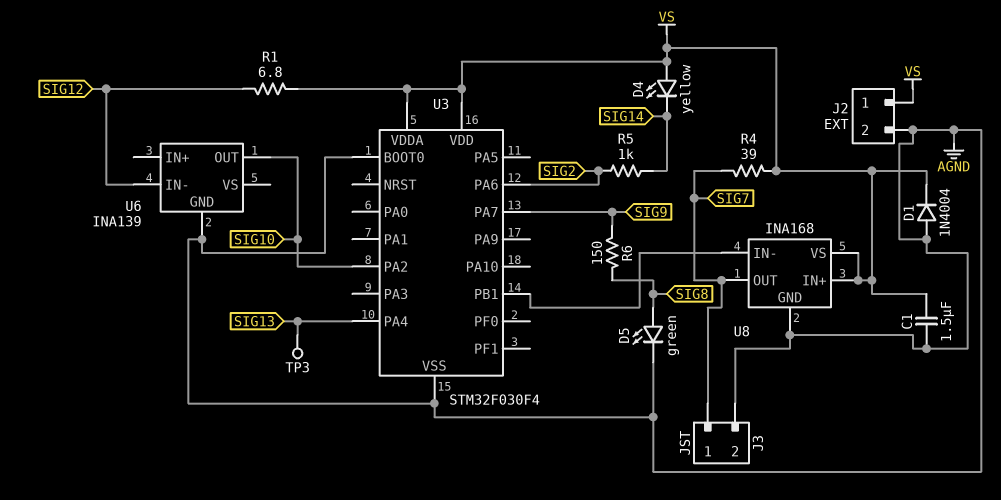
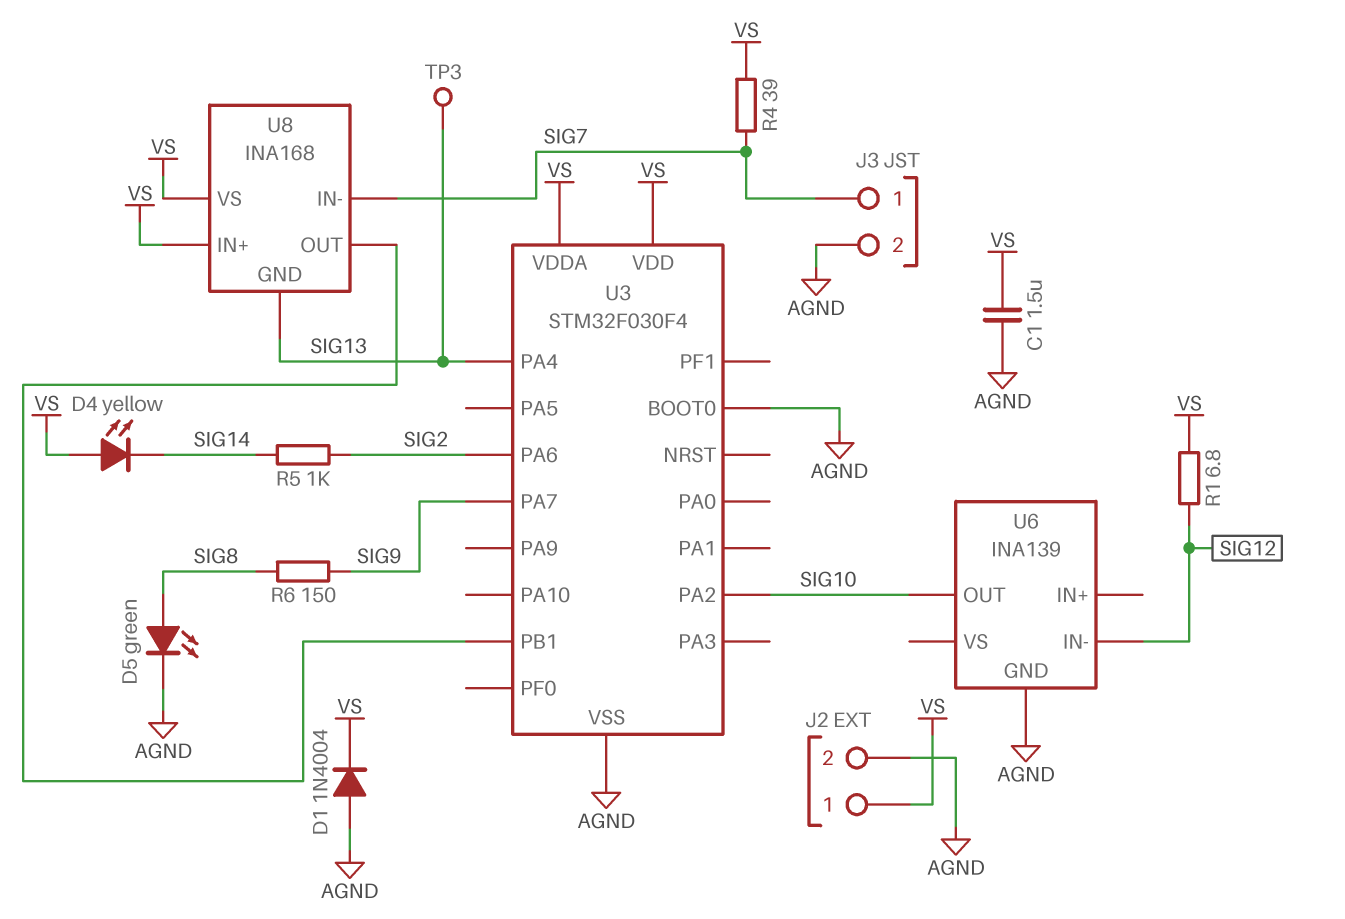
U8 pin GND: AGND -> SIG13
U8 pin IN-: U3/PB1 -> SIG7
U8 pin OUT: SIG7 -> U3/PB1

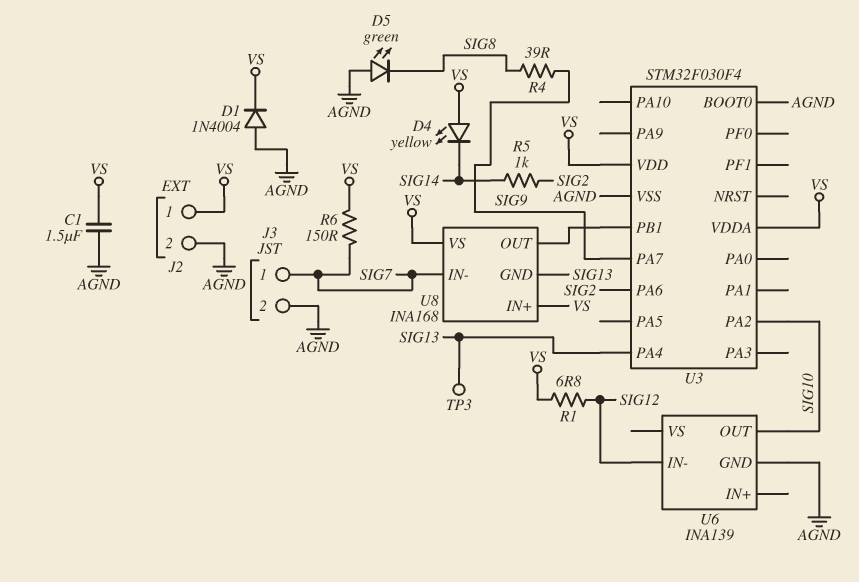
D5: LED green (A SIG8, K AGND) -> LED green (A AGND, K SIG8)
R4: 39 (SIG7, VS) -> 39 (SIG8, SIG9)
R6: 150 (SIG8, SIG9) -> 150 (SIG7, VS)

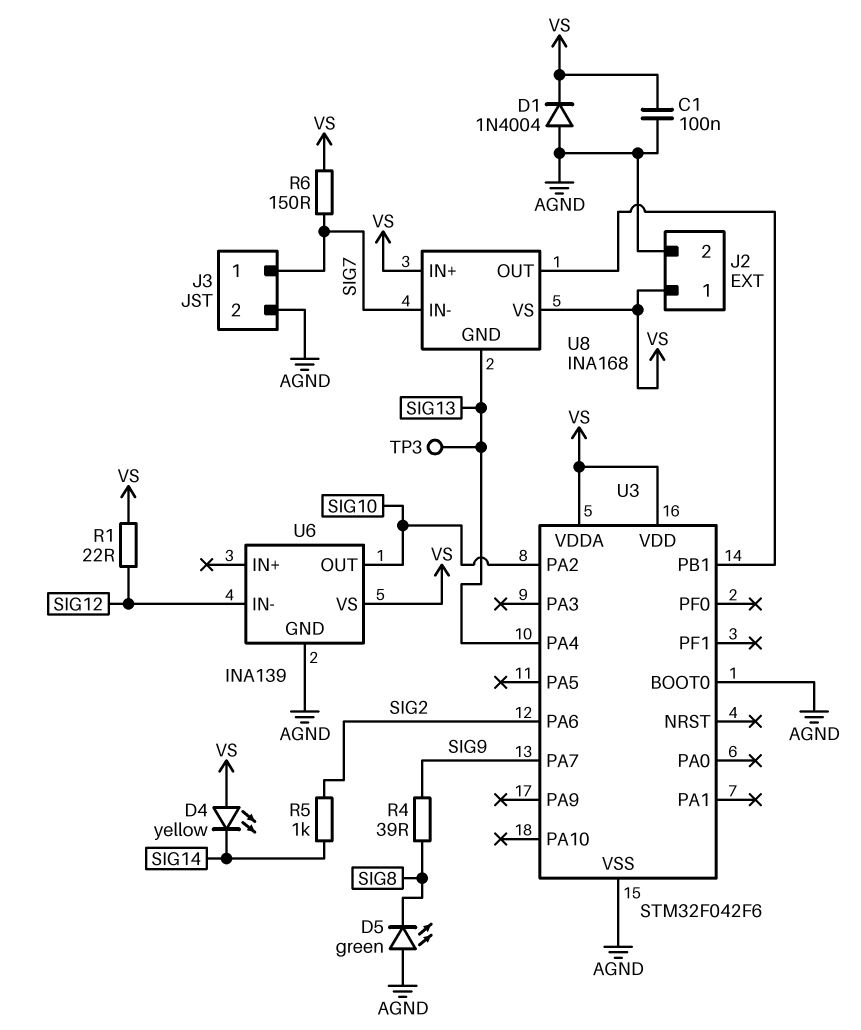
C1: 1.5uF (AGND, VS) -> 100nF (AGND, VS)
R1: 6.8 (SIG12, VS) -> 22 (SIG12, VS)
U3: STM32F030F4 -> STM32F042F6
U6 pin VS: none -> VS

